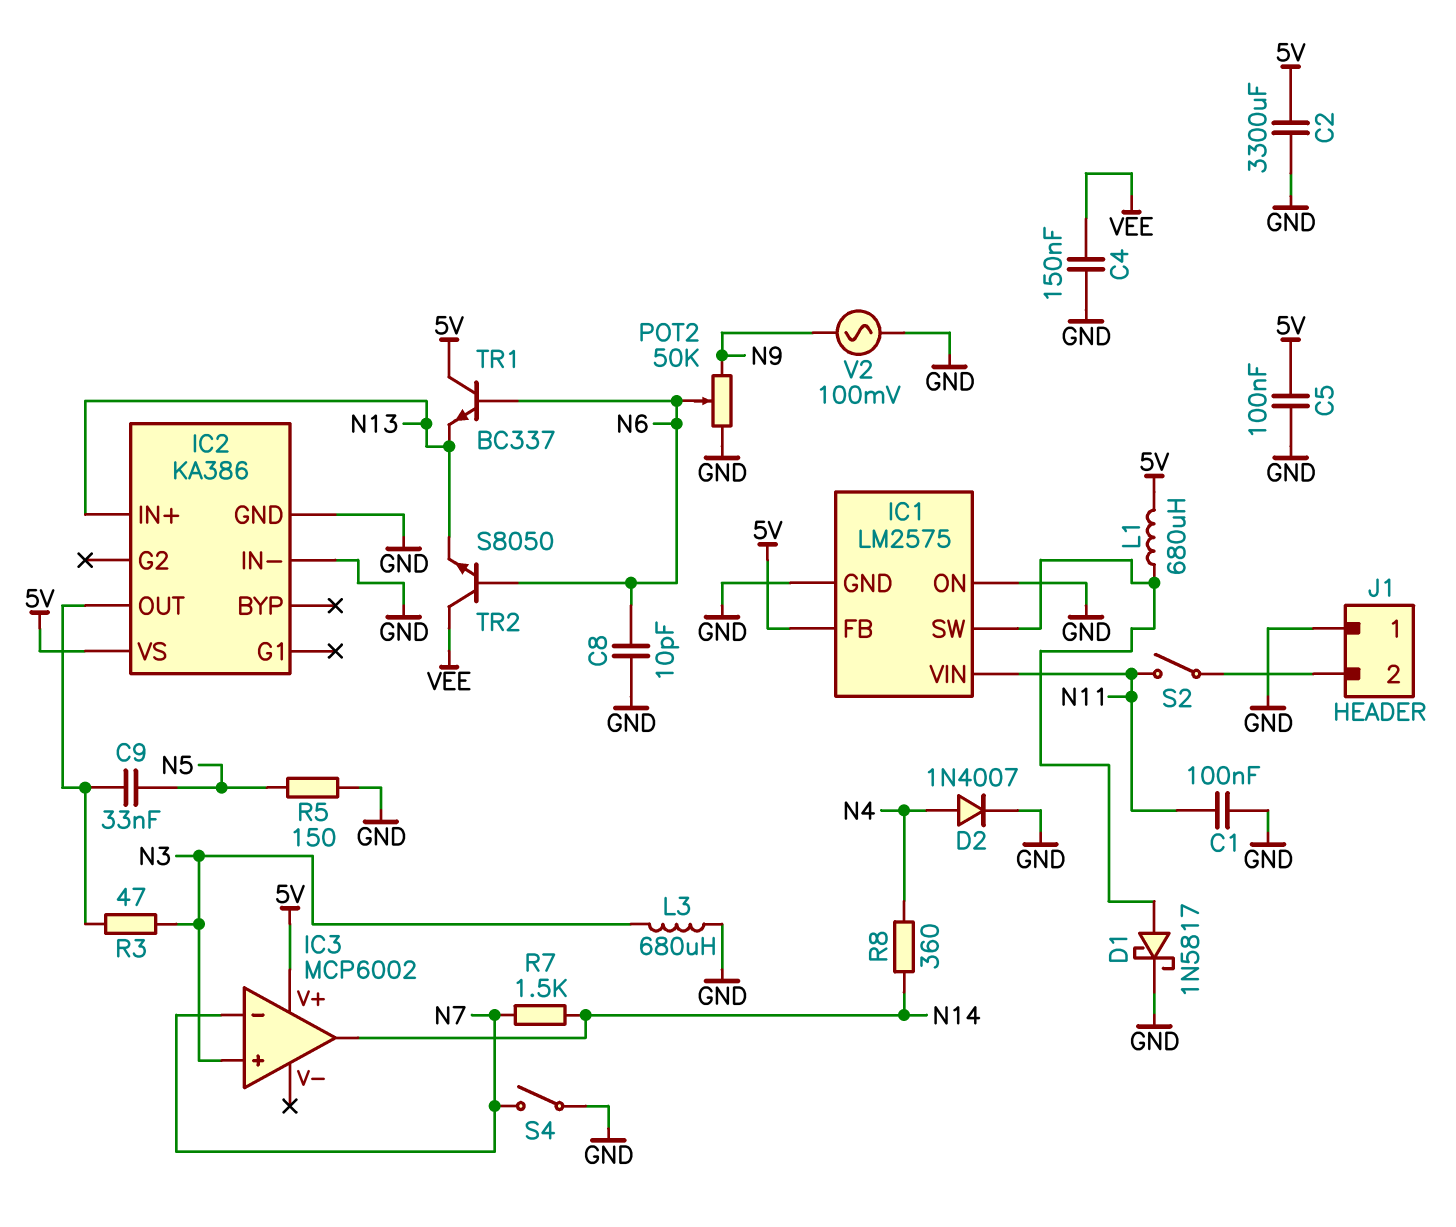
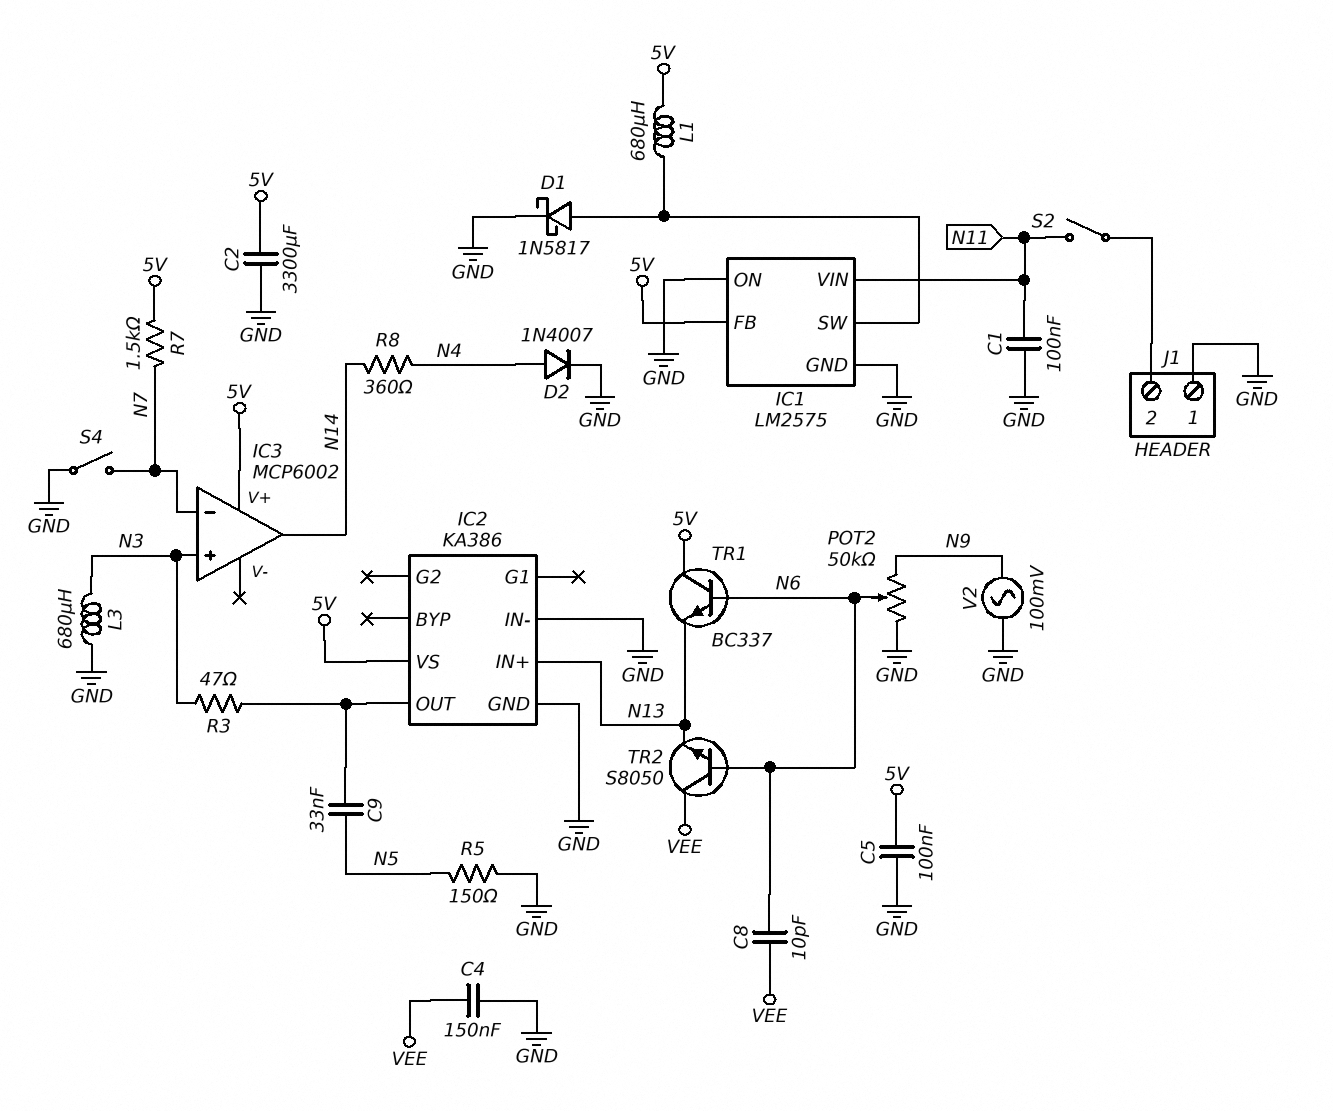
C8: 10pF (GND, N6) -> 10pF (N6, VEE)
R7: 1.5k (N7, N14) -> 1.5k (5V, N7)

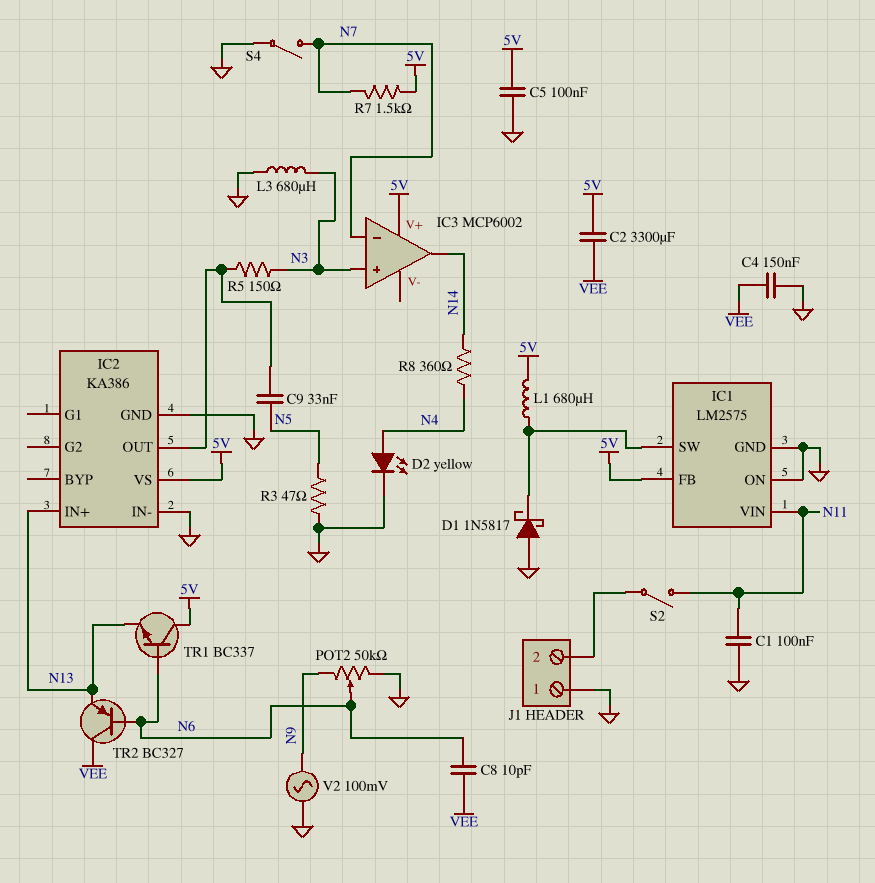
C2: 3300uF (5V, GND) -> 3300uF (5V, VEE)
D1: schottky 1N5817 (A IC1/SW, K GND) -> schottky 1N5817 (A GND, K IC1/SW)
D2: diode 1N4007 (A N4, K GND) -> LED yellow (A N4, K GND)
R3: 47 (IC2/OUT, N3) -> 47 (GND, N5)
R5: 150 (GND, N5) -> 150 (IC2/OUT, N3)
TR2: NPN S8050 (B N6, C VEE, E N13) -> PNP BC327 (B N6, C VEE, E N13)

